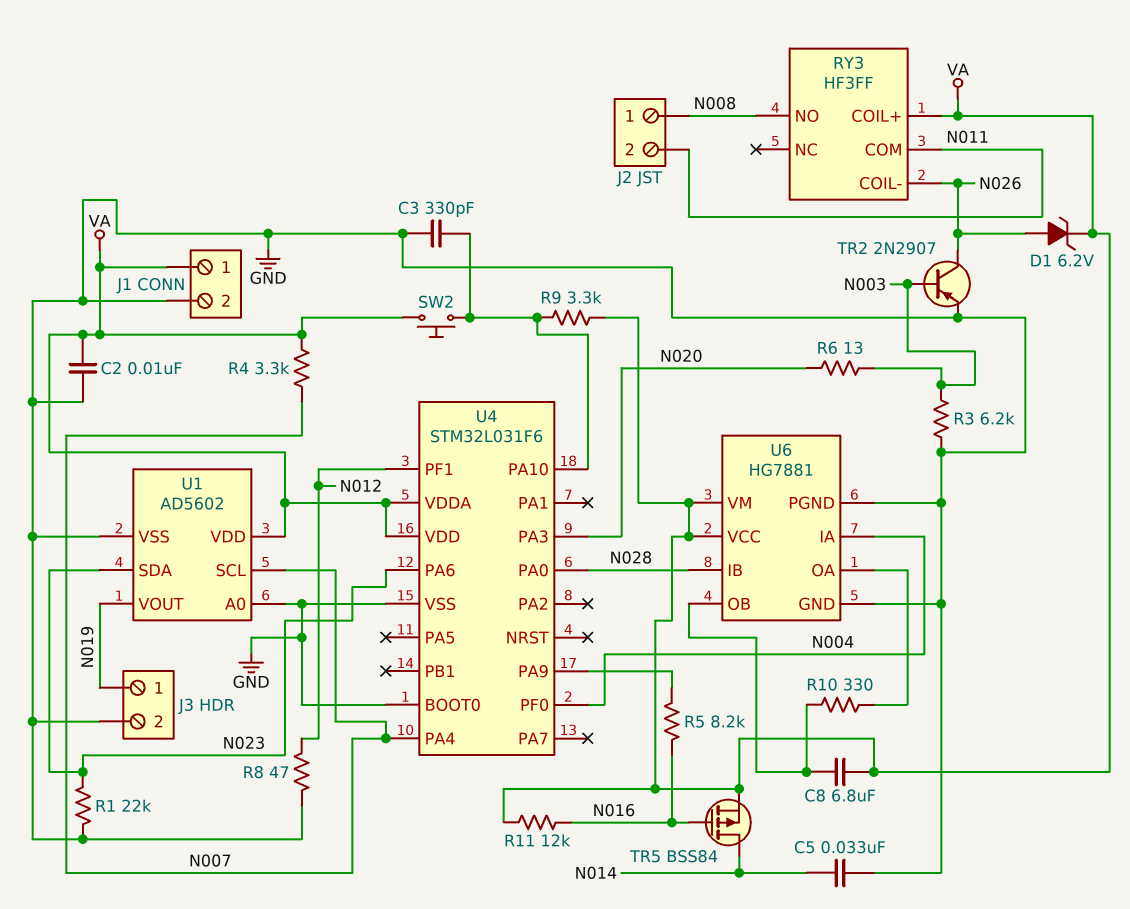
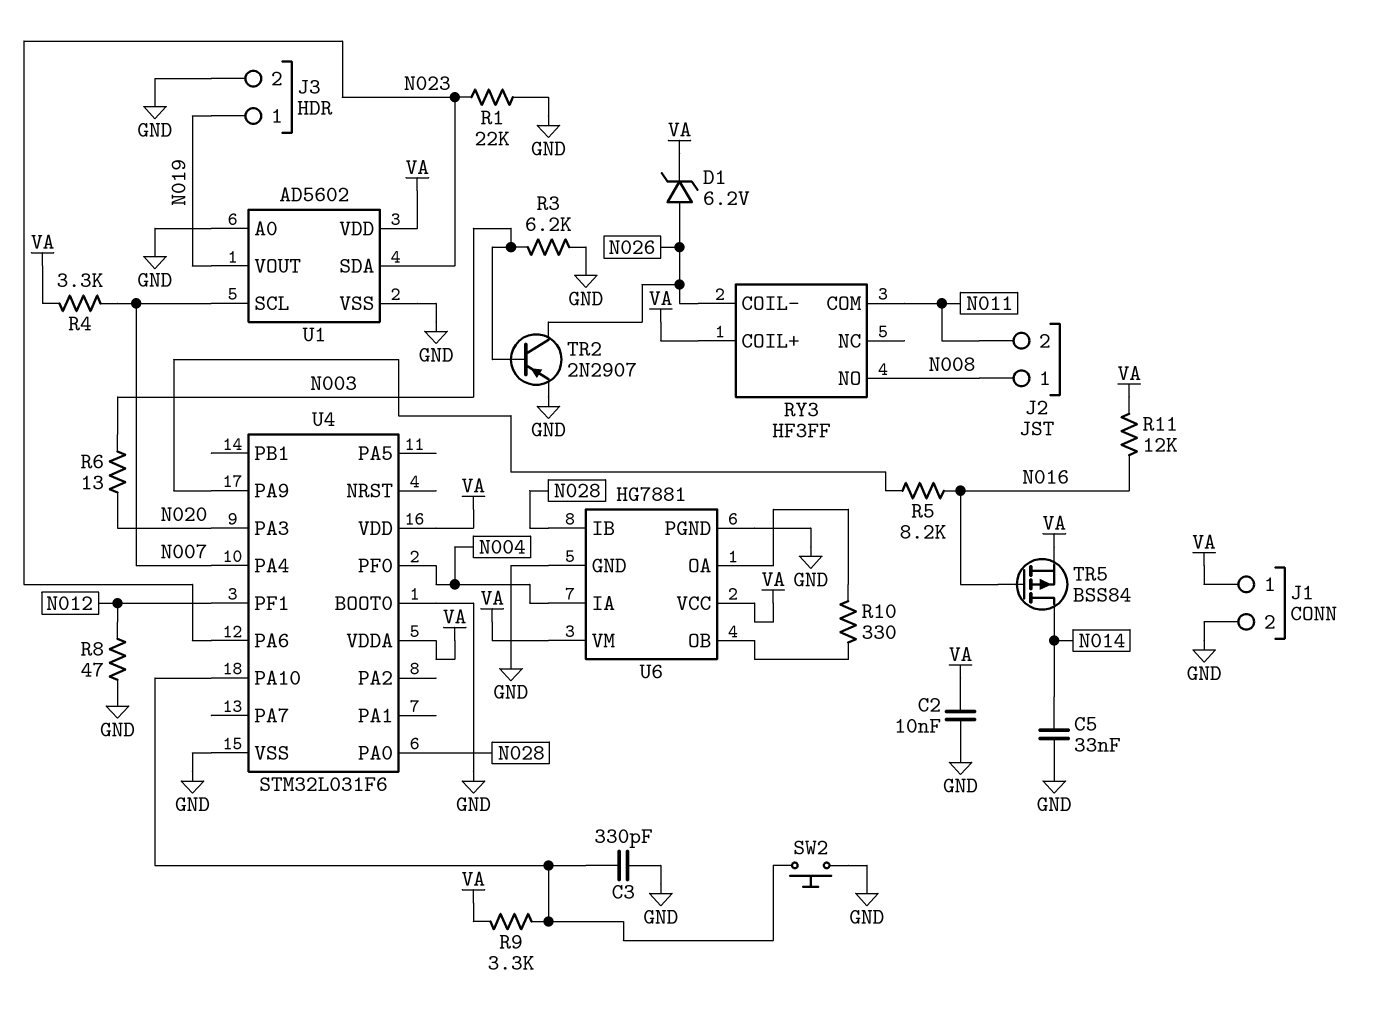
C8: 6.8uF (U6/OB, VA) -> none
SW2: button (U4/PA10, VA) -> button (GND, U4/PA10)

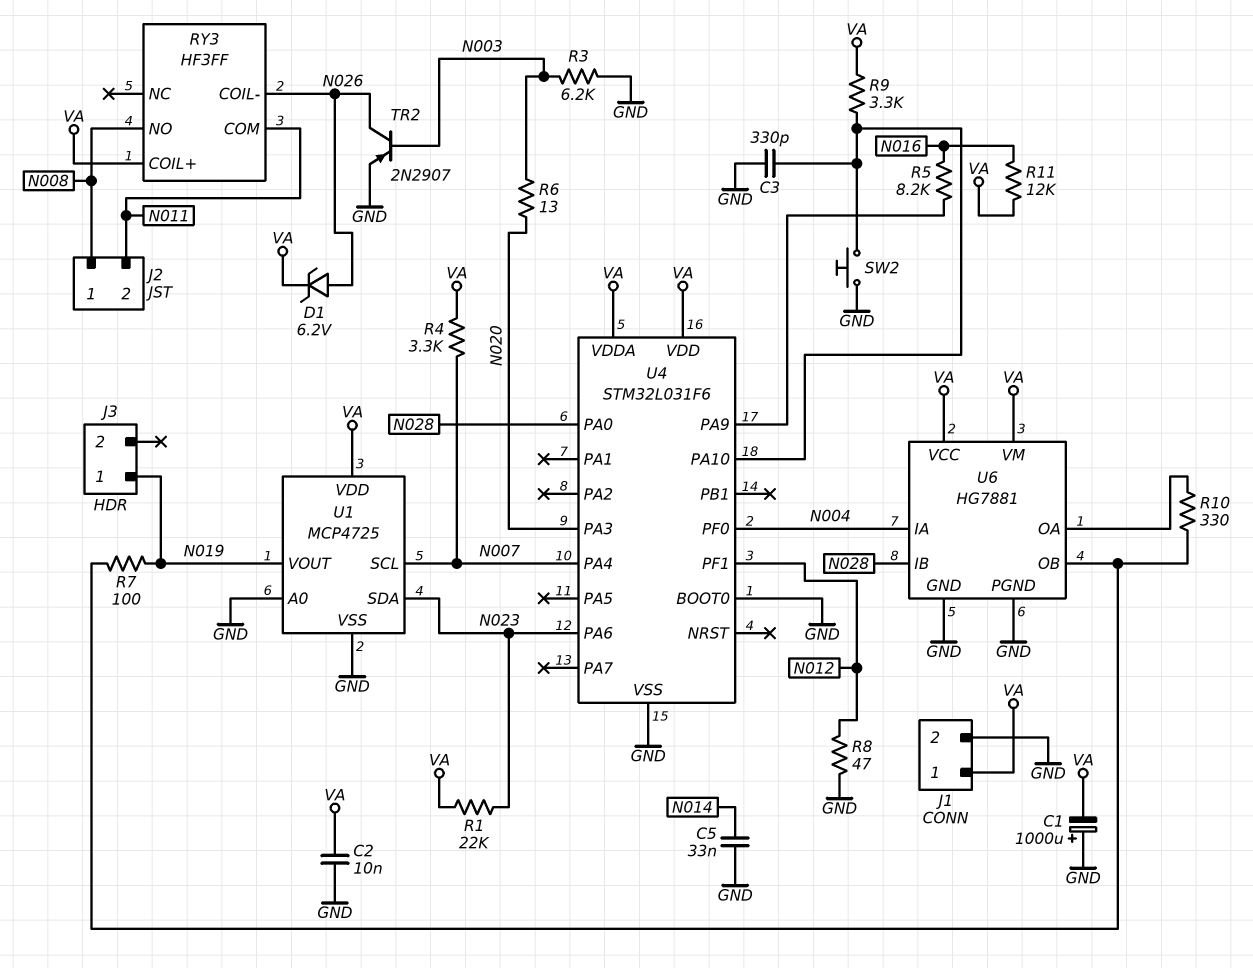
C1: none -> 1000uF (plus GND, minus VA)
J3 pin 2: GND -> none
R1: 22k (GND, N023) -> 22k (N023, VA)
R7: none -> 100 (N019, U6/OB)
TR5: PMOS BSS84 (G N016, D N014, S VA) -> none
U1: AD5602 -> MCP4725

